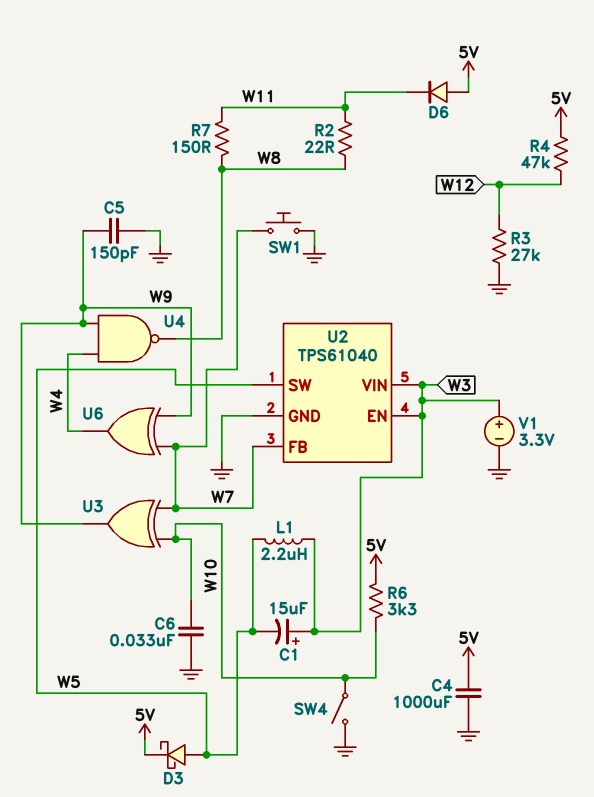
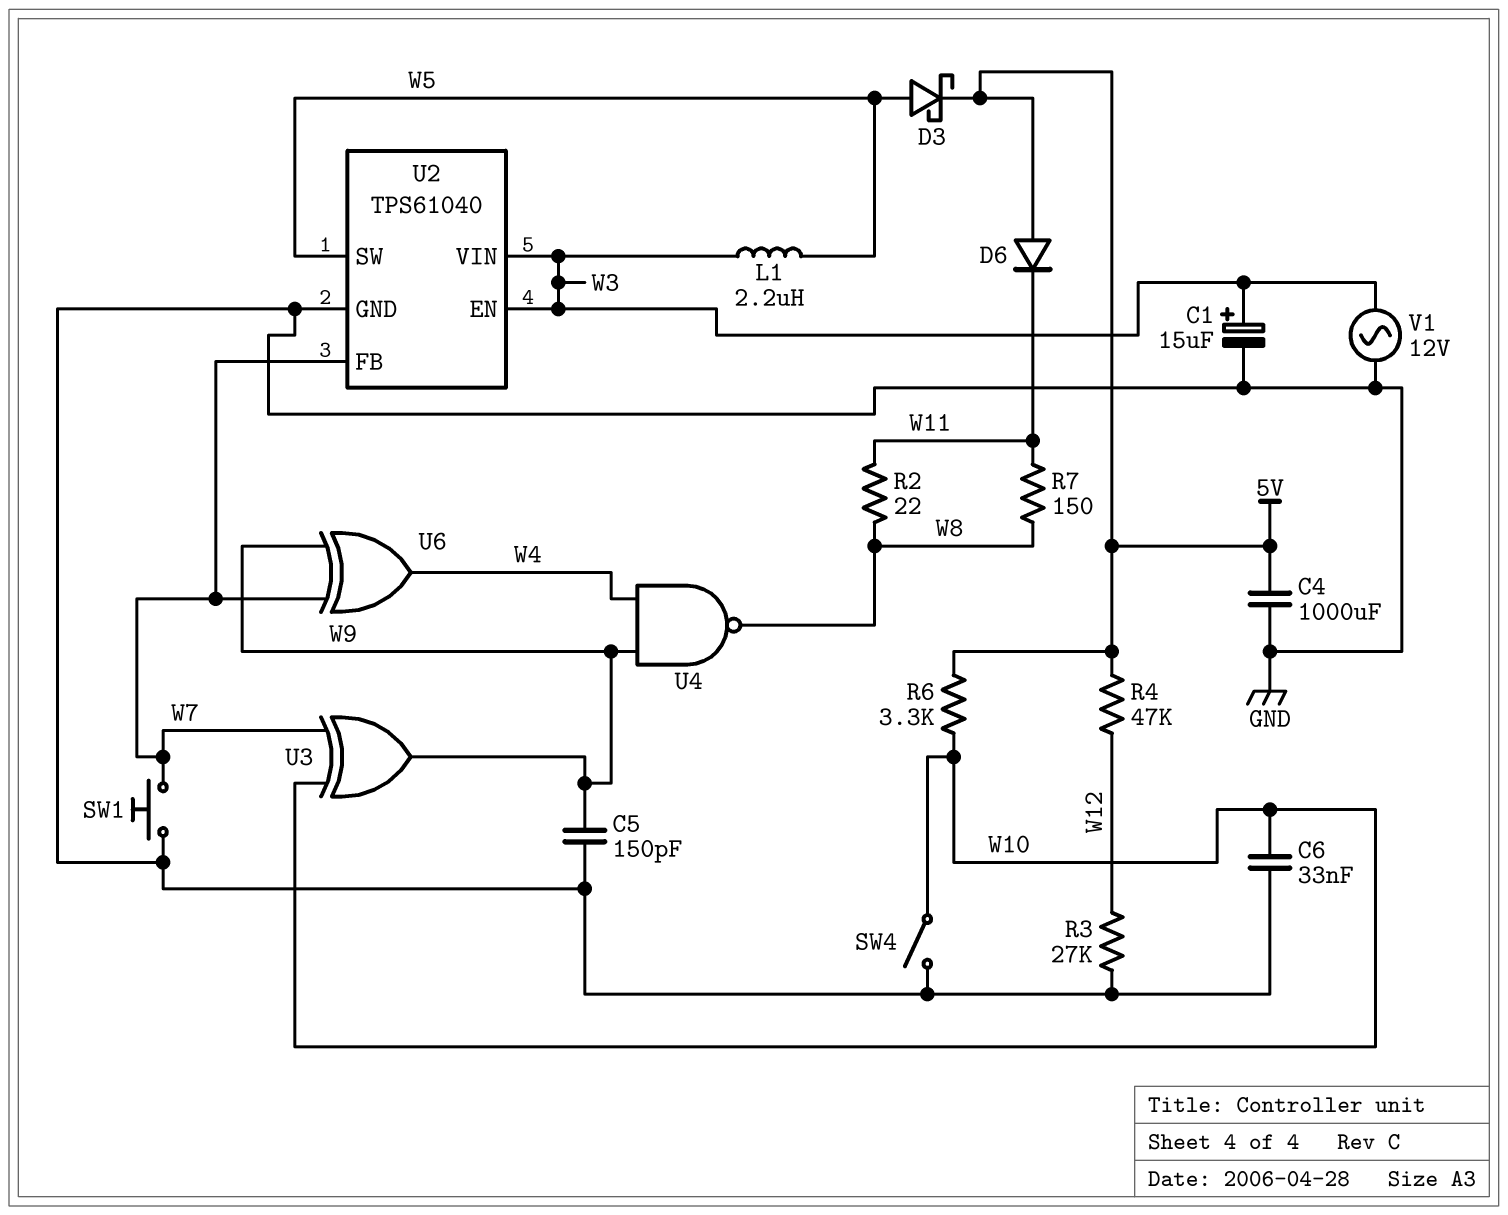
C1: 15uF (plus W3, minus W5) -> 15uF (plus W3, minus GND)
V1: 3.3V (plus W3, minus GND) -> AC 12V (GND, W3)

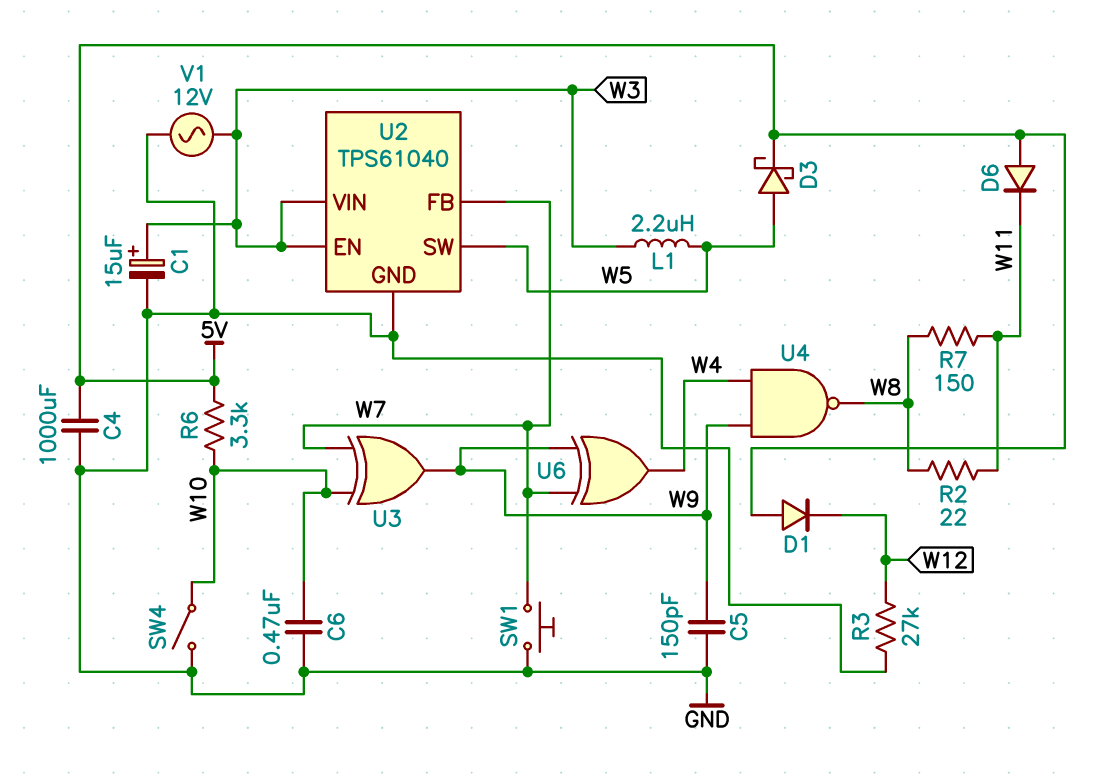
C6: 33nF (GND, W10) -> 470nF (GND, W10)
D1: none -> diode (A 5V, K W12)
R4: 47k (5V, W12) -> none

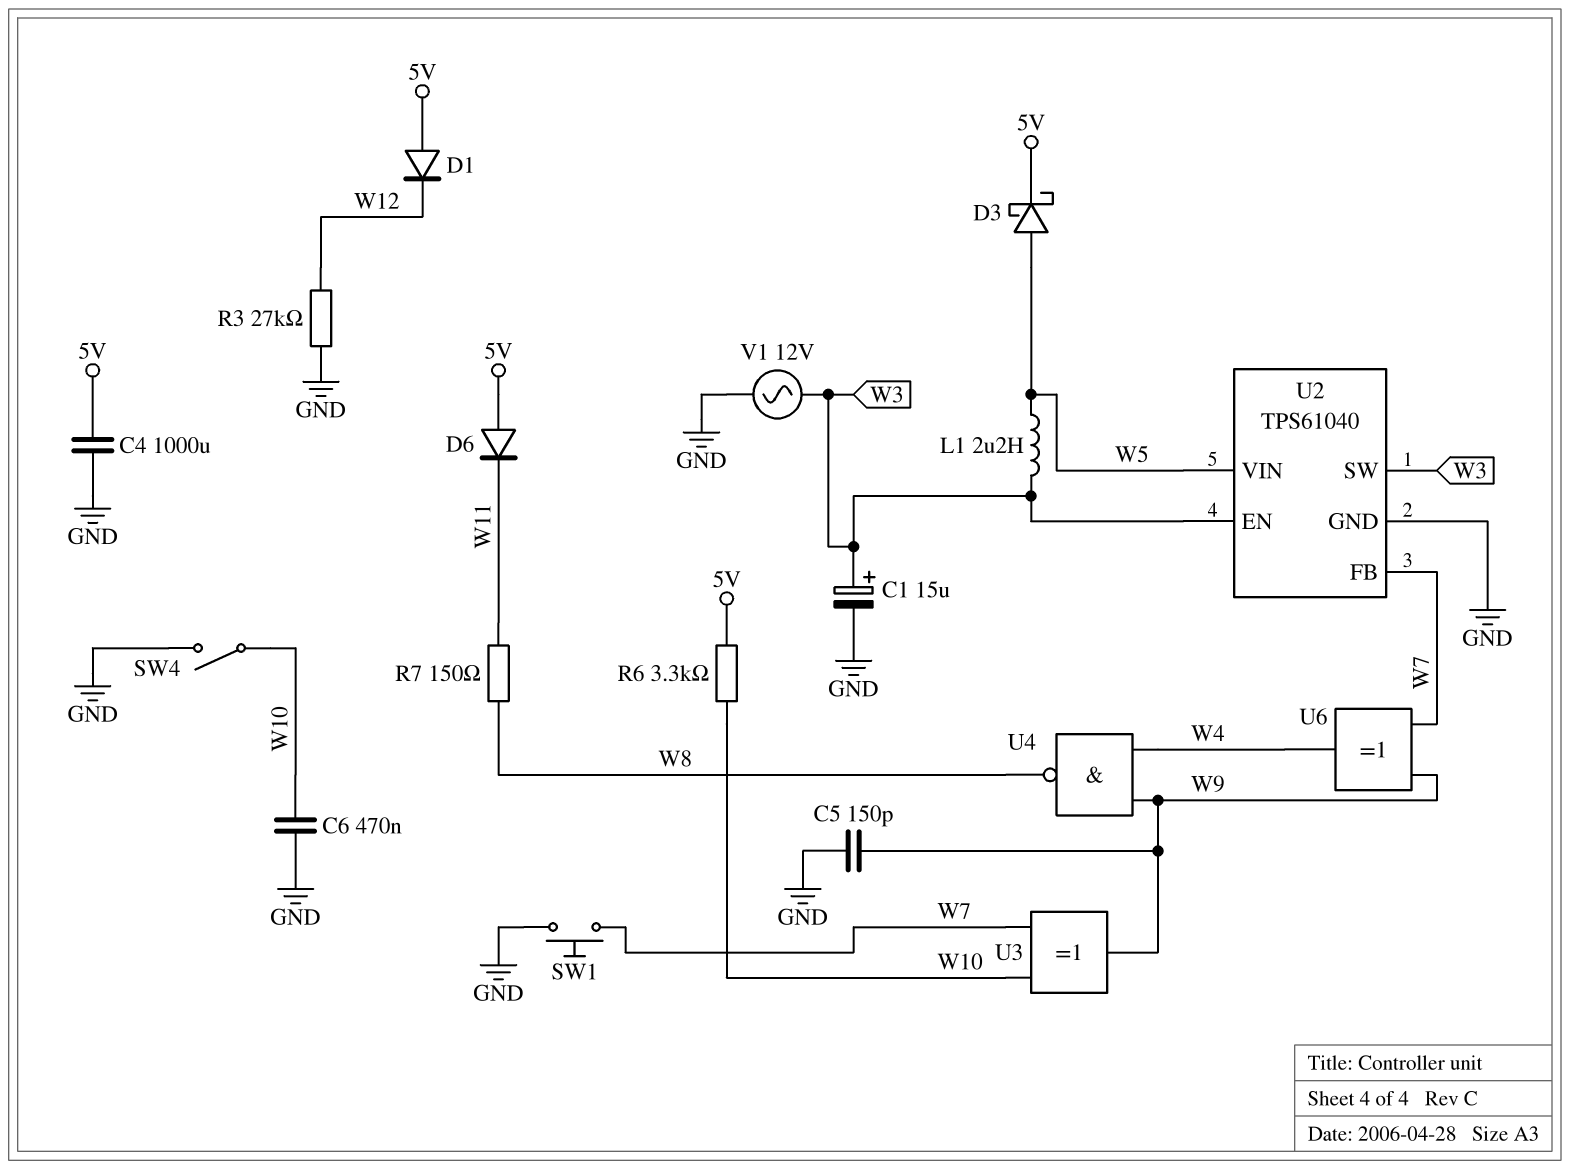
R2: 22 (W8, W11) -> none
U2 pin SW: W5 -> W3
U2 pin VIN: W3 -> W5

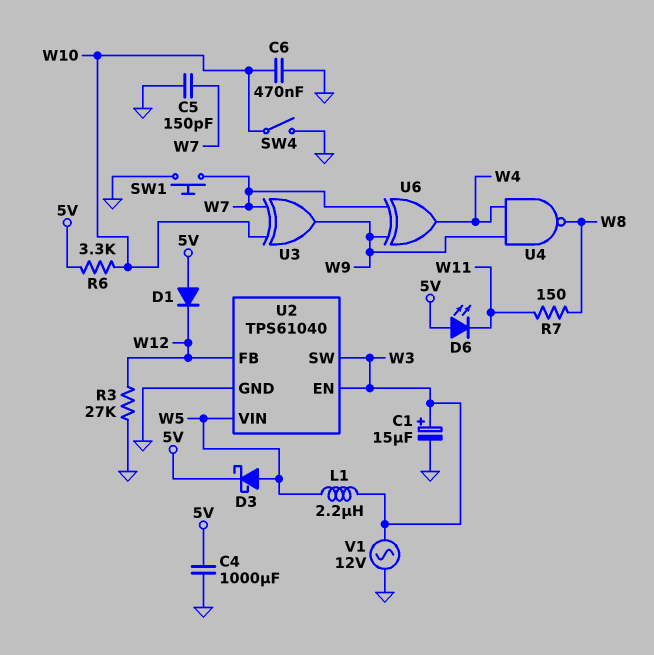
C5: 150pF (GND, W9) -> 150pF (GND, W7)
D6: diode (A 5V, K W11) -> LED (A 5V, K W11)
U2 pin FB: W7 -> W12

